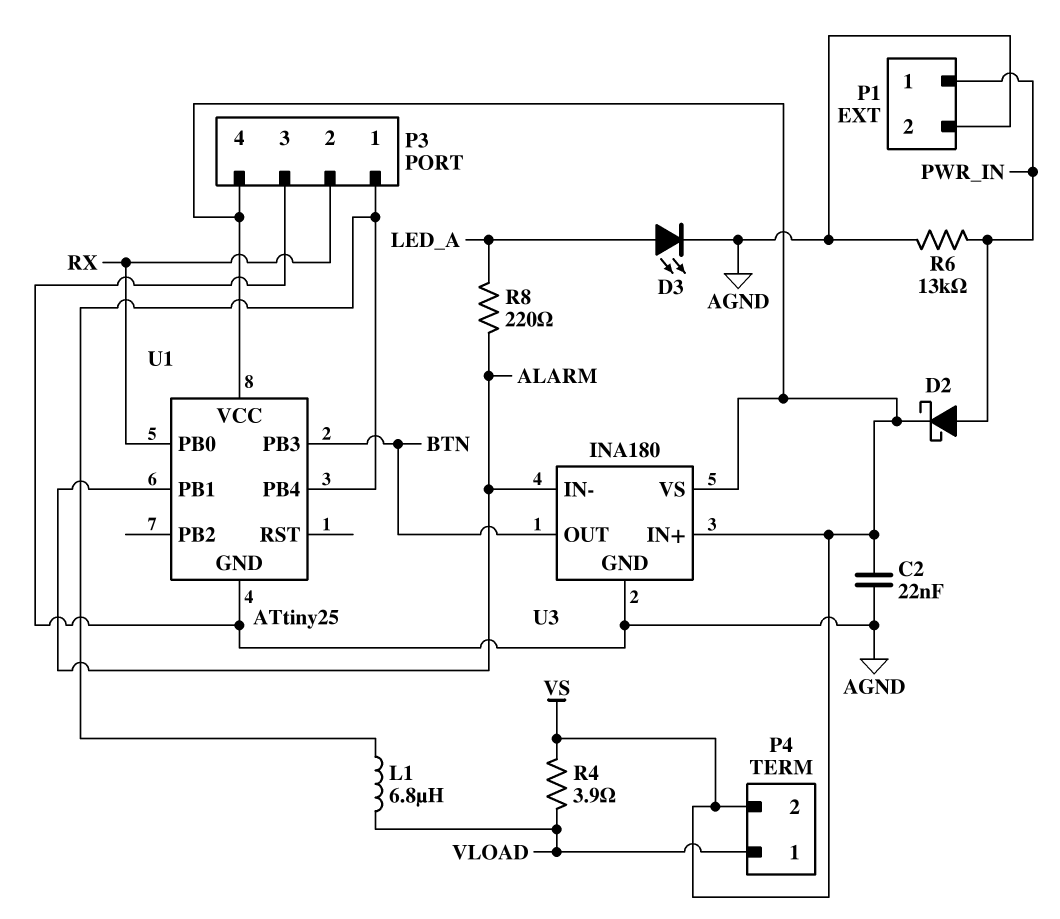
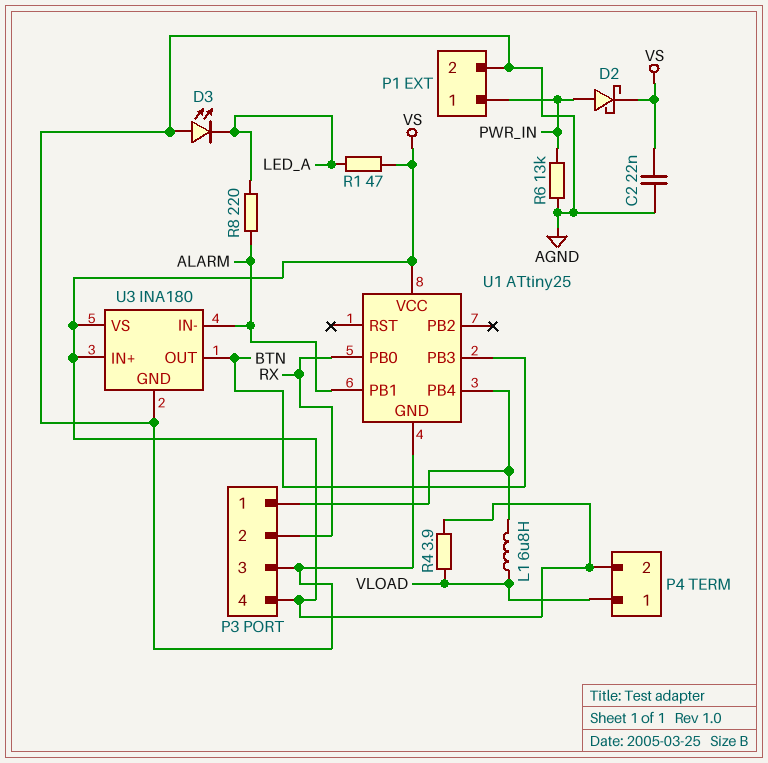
D3: LED (A LED_A, K AGND) -> LED (A AGND, K LED_A)
R1: none -> 47 (LED_A, VS)

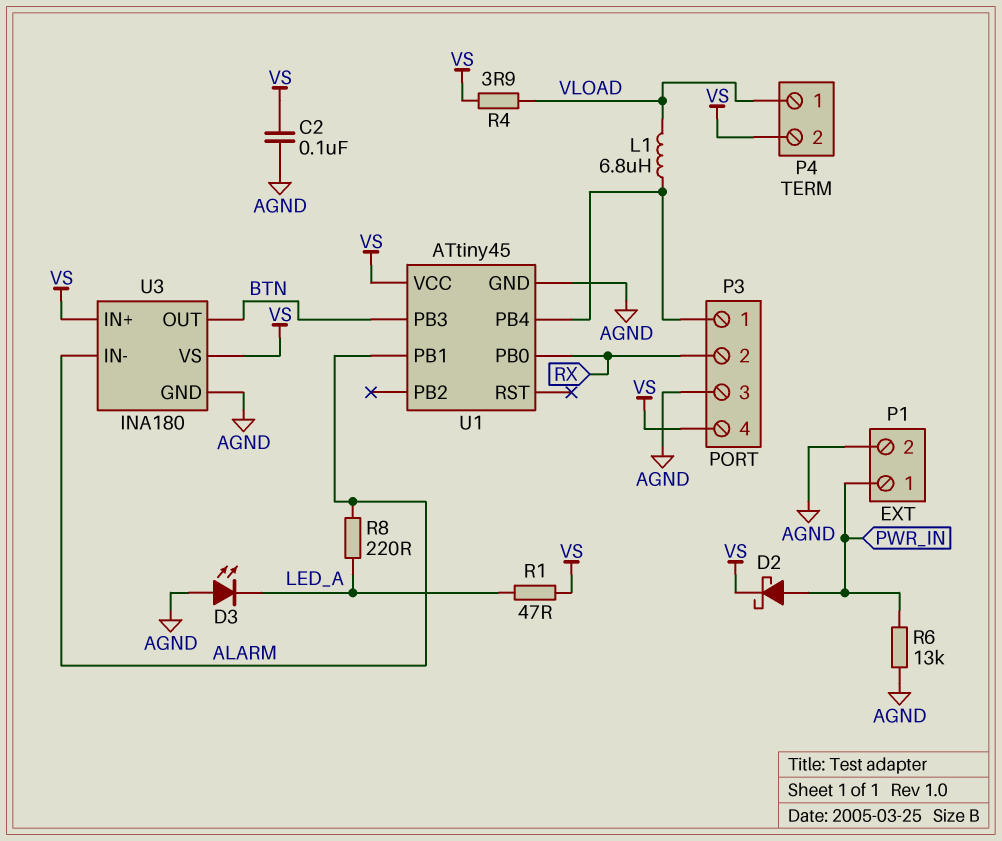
C2: 22nF (AGND, VS) -> 100nF (AGND, VS)
U1: ATtiny25 -> ATtiny45

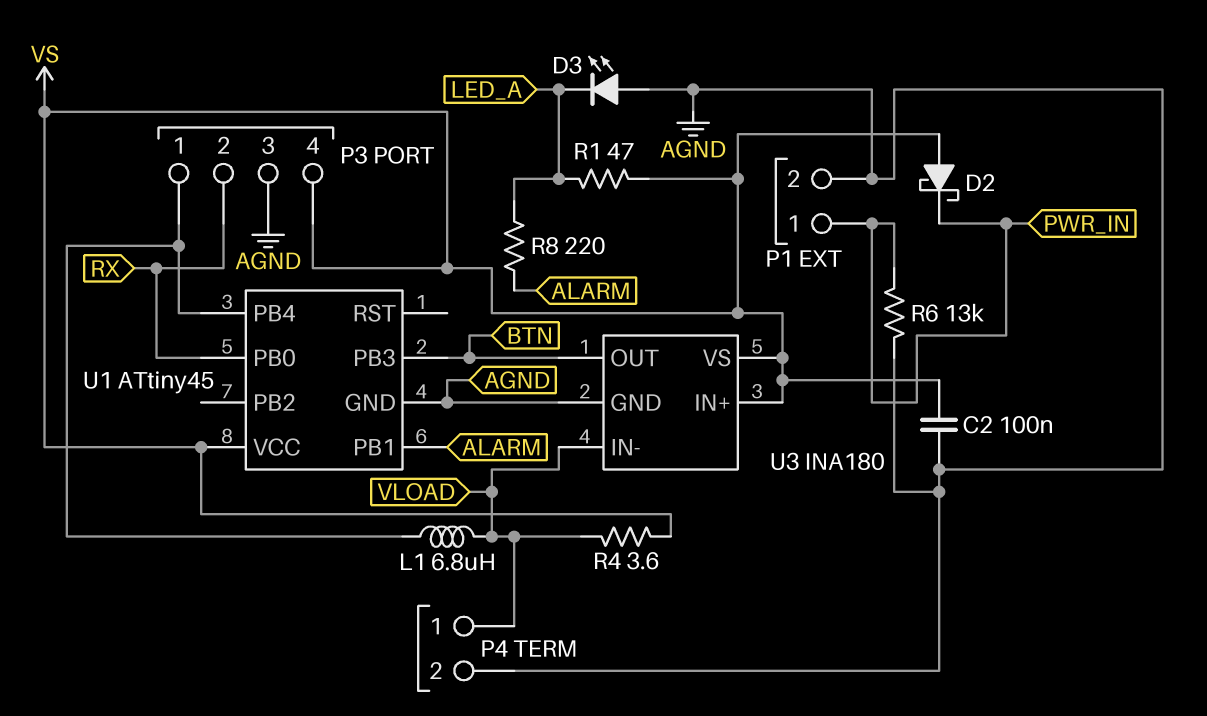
D2: schottky (A PWR_IN, K VS) -> schottky (A VS, K PWR_IN)
P4 pin 2: VS -> AGND
R4: 3.9 (VLOAD, VS) -> 3.6 (VLOAD, VS)
U3 pin IN-: ALARM -> VLOAD

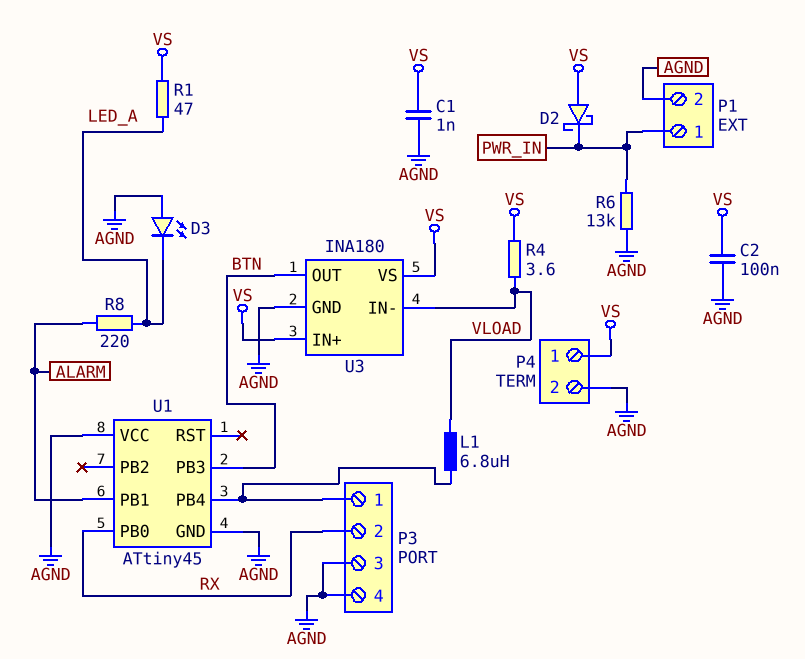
C1: none -> 1nF (AGND, VS)
P3 pin 4: VS -> AGND
P4 pin 1: VLOAD -> VS
U1 pin VCC: VS -> AGND

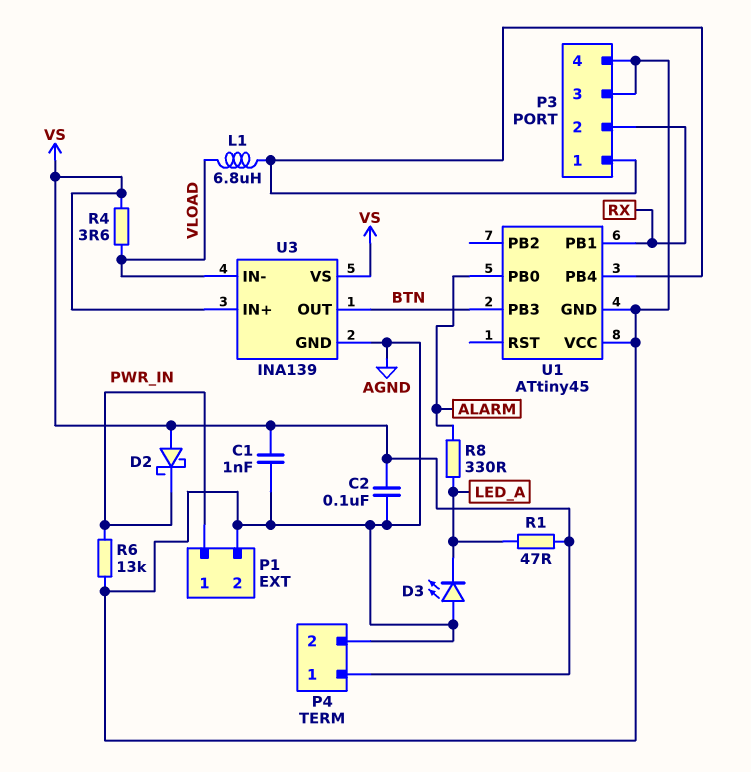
R8: 220 (ALARM, LED_A) -> 330 (ALARM, LED_A)
U1 pin PB0: RX -> ALARM
U1 pin PB1: ALARM -> RX
U3: INA180 -> INA139

